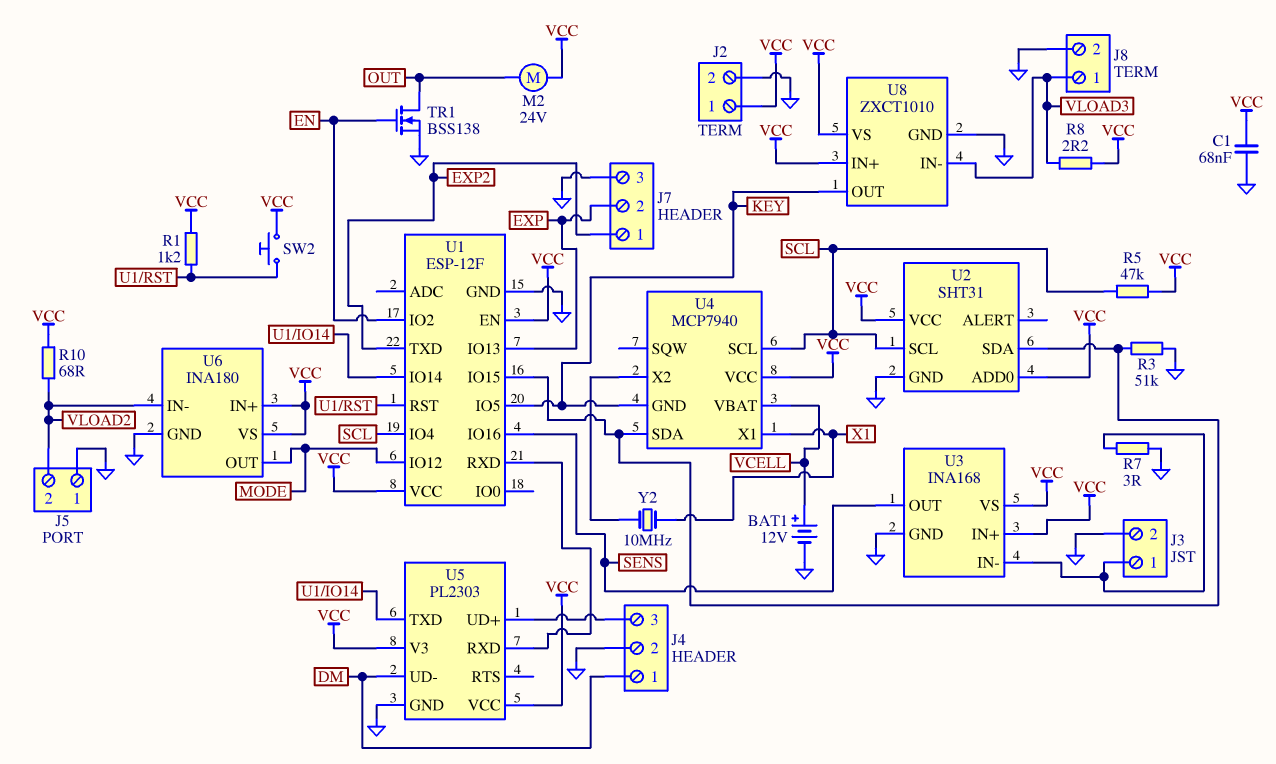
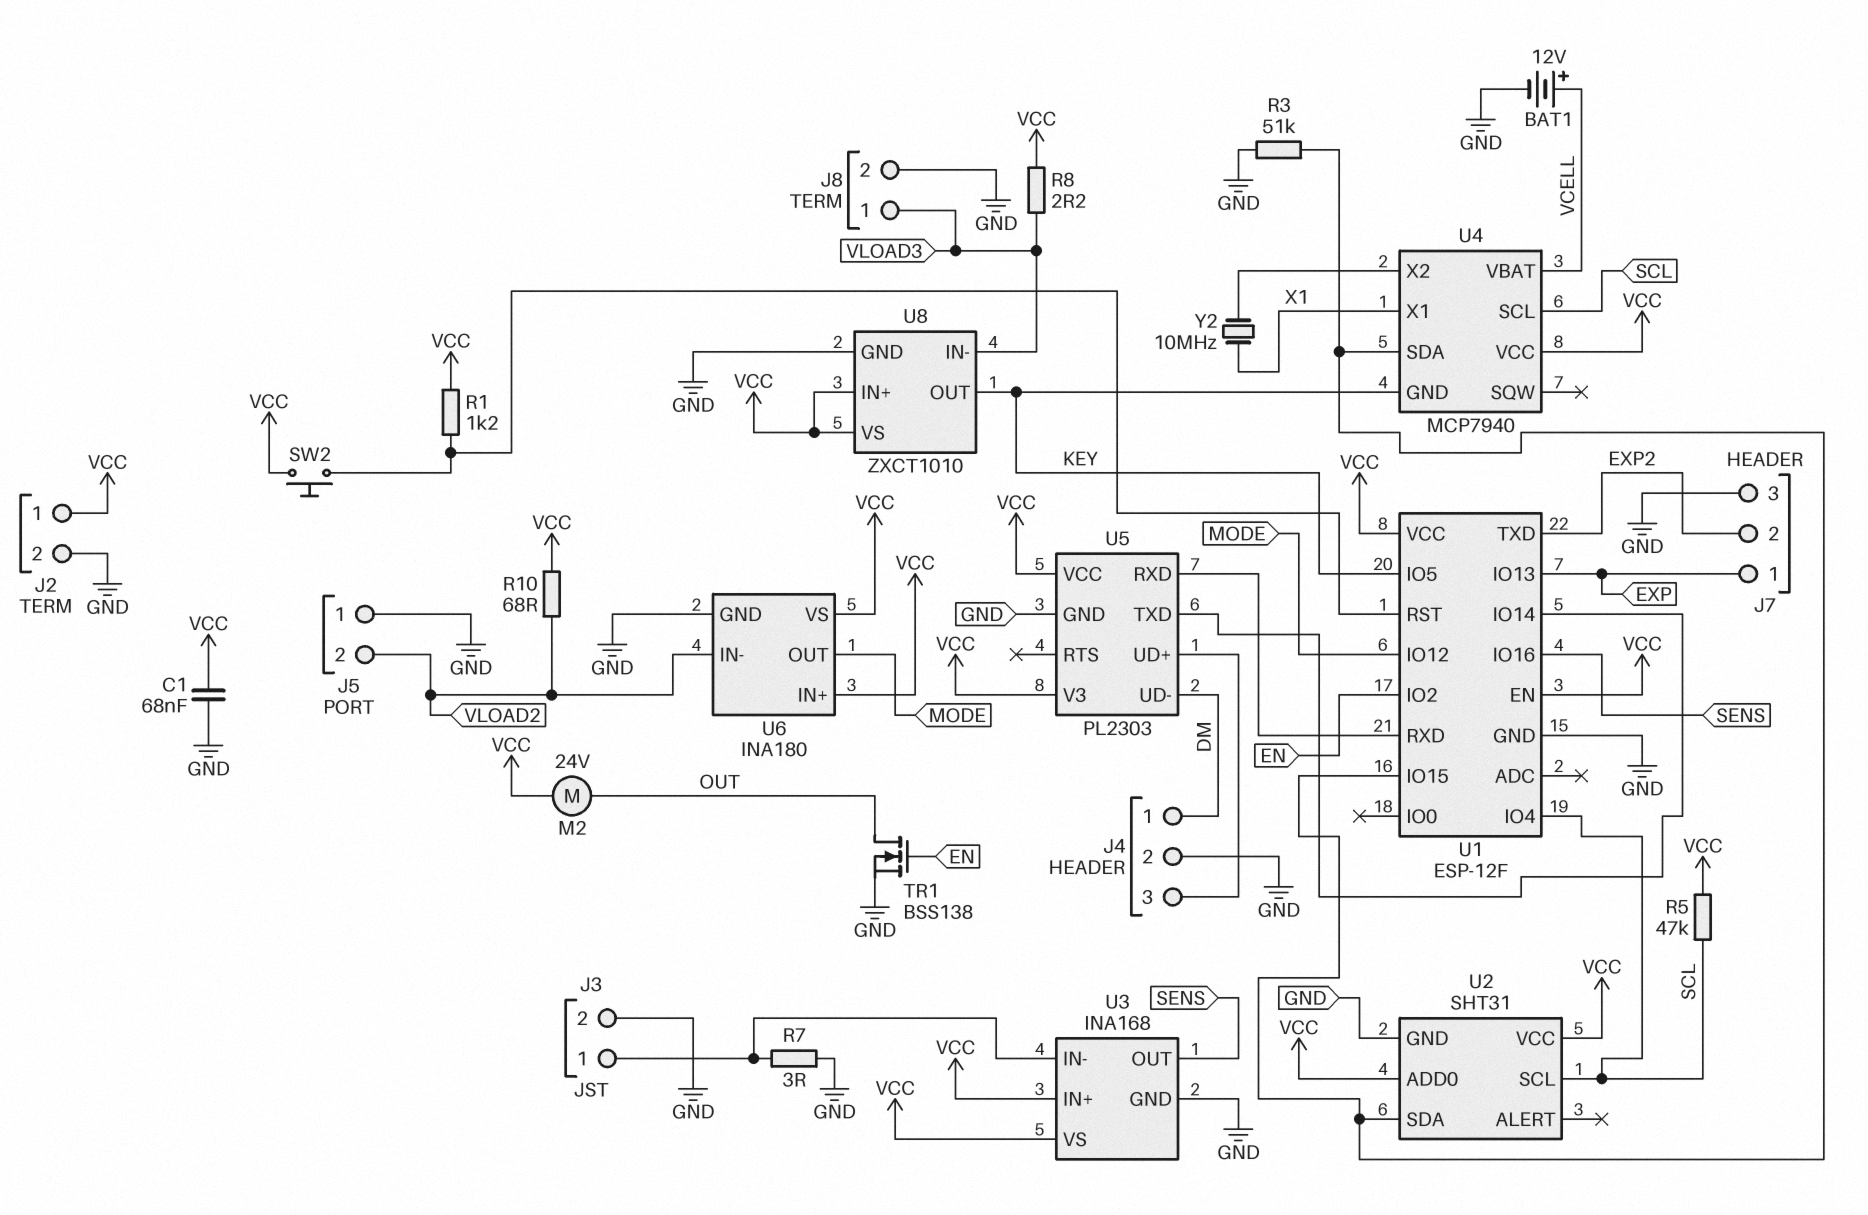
J7 pin 1: EXP2 -> EXP
J7 pin 2: EXP -> EXP2

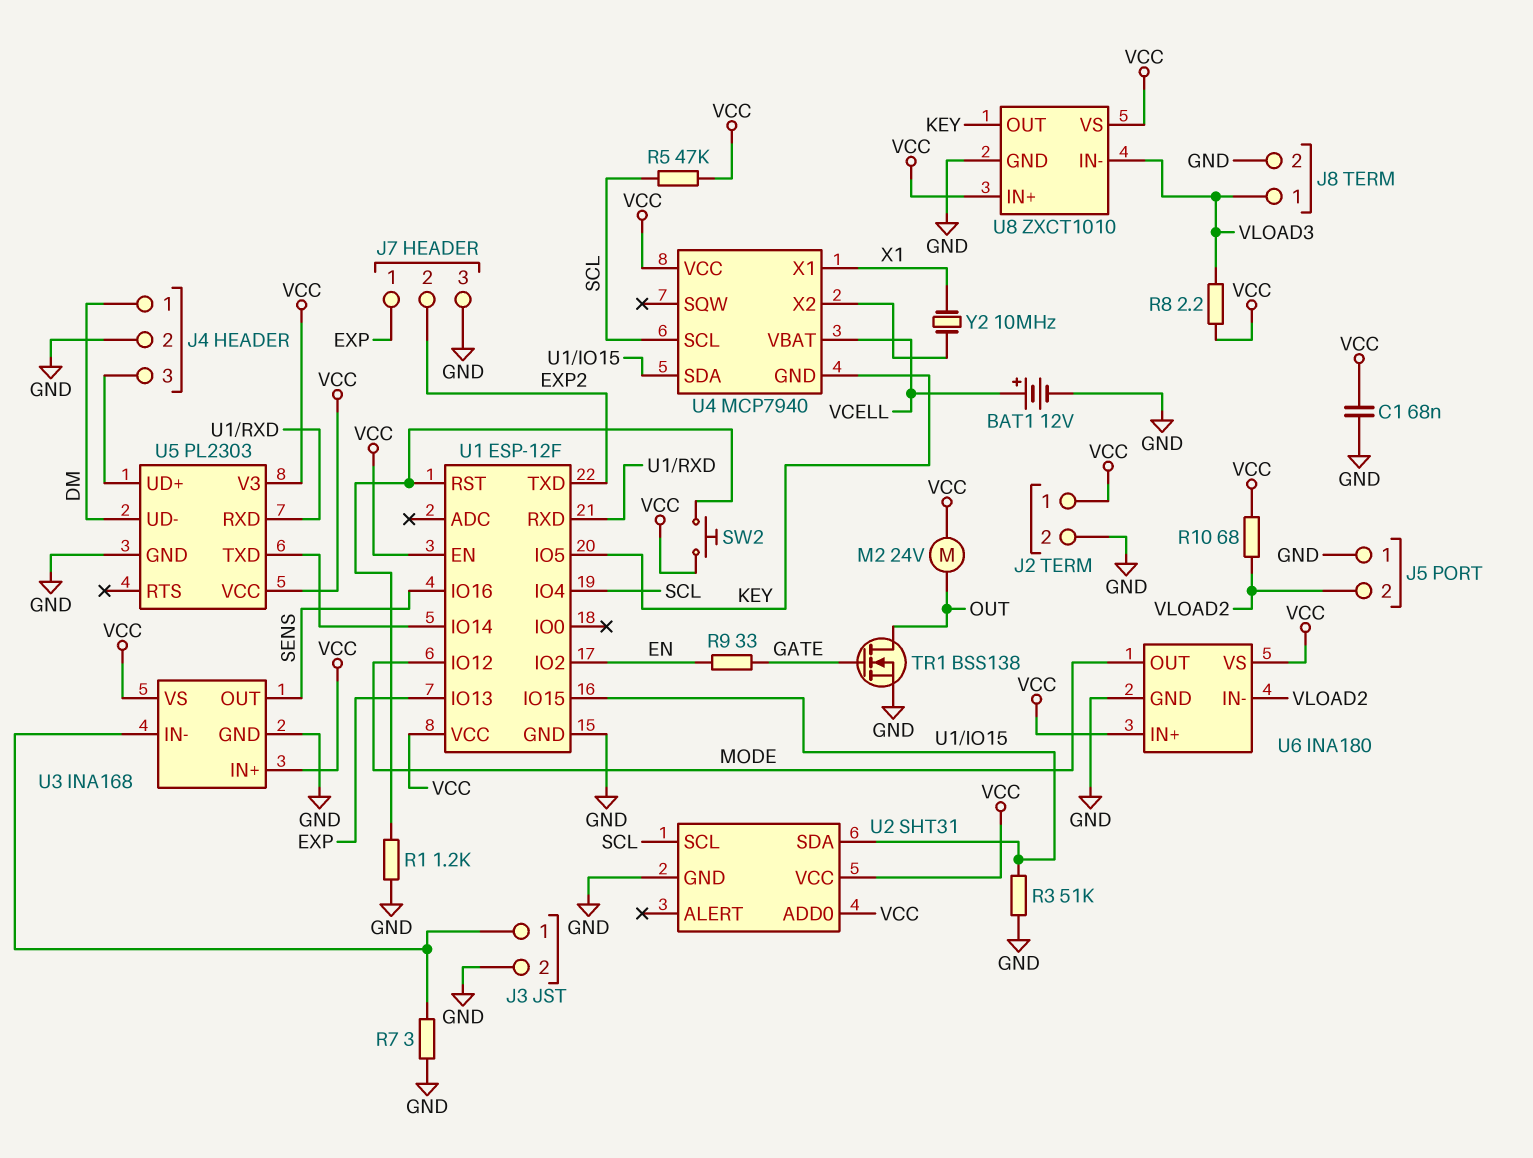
R1: 1.2k (U1/RST, VCC) -> 1.2k (GND, U1/RST)
R9: none -> 33 (EN, GATE)
TR1: NMOS BSS138 (G EN, D OUT, S GND) -> NMOS BSS138 (G GATE, D OUT, S GND)

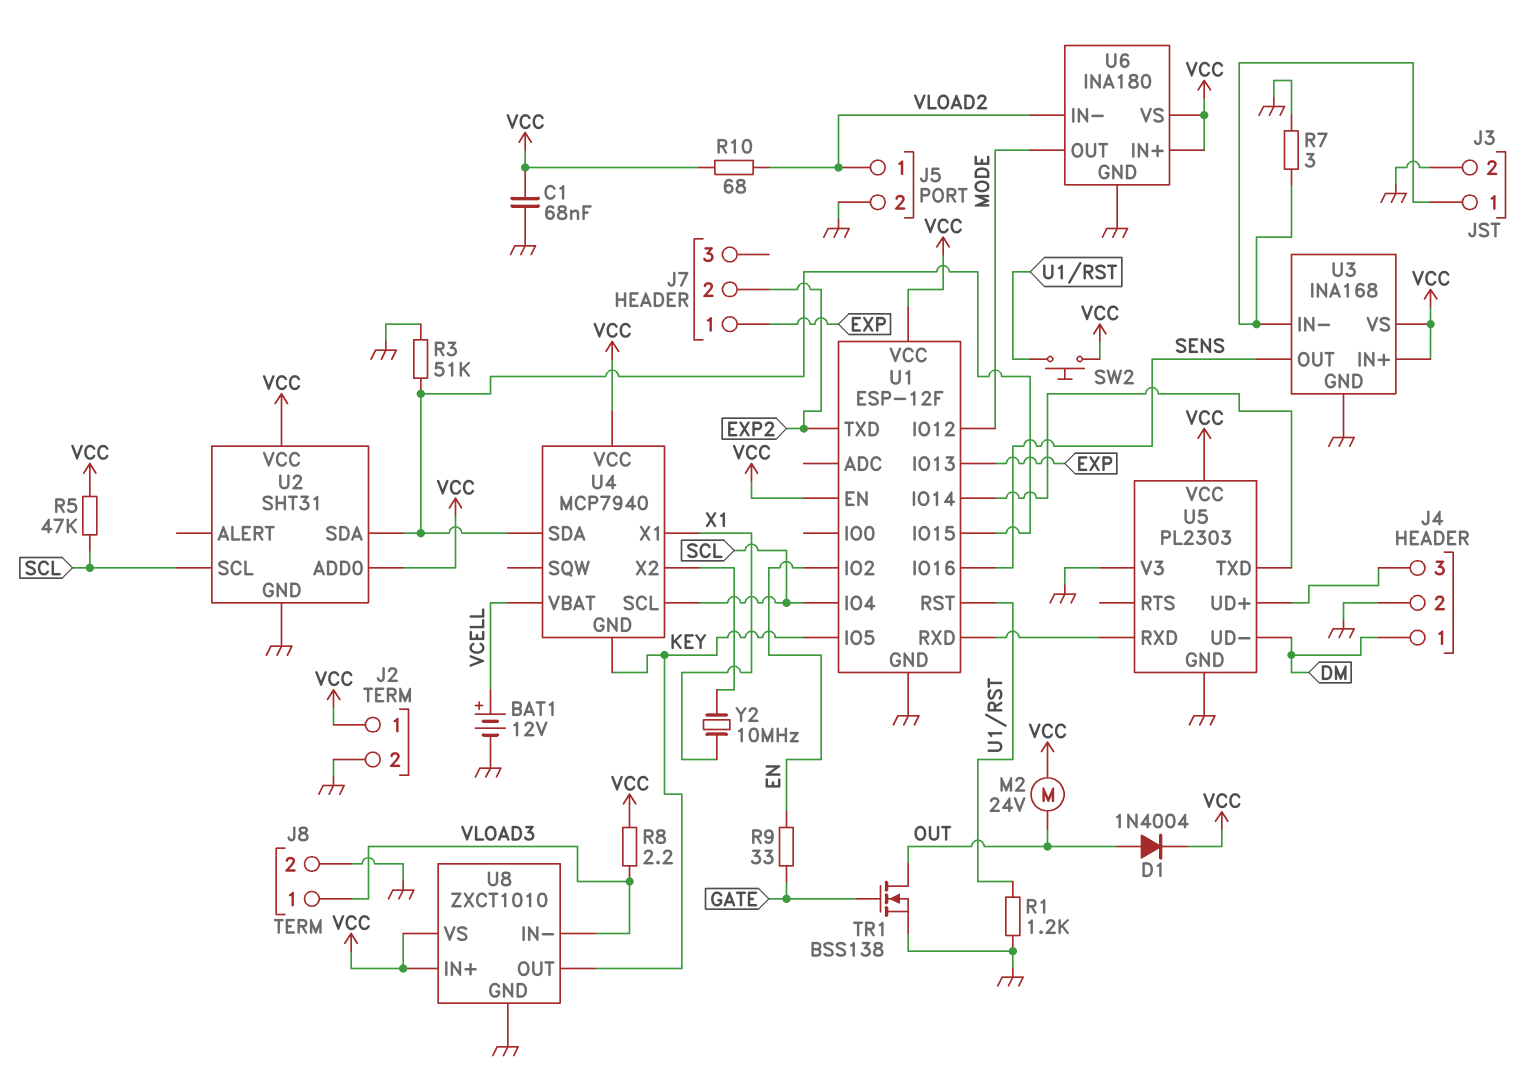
D1: none -> diode 1N4004 (A OUT, K VCC)
J5 pin 1: GND -> VLOAD2
J5 pin 2: VLOAD2 -> GND
J7 pin 3: GND -> none
U5 pin V3: VCC -> GND

